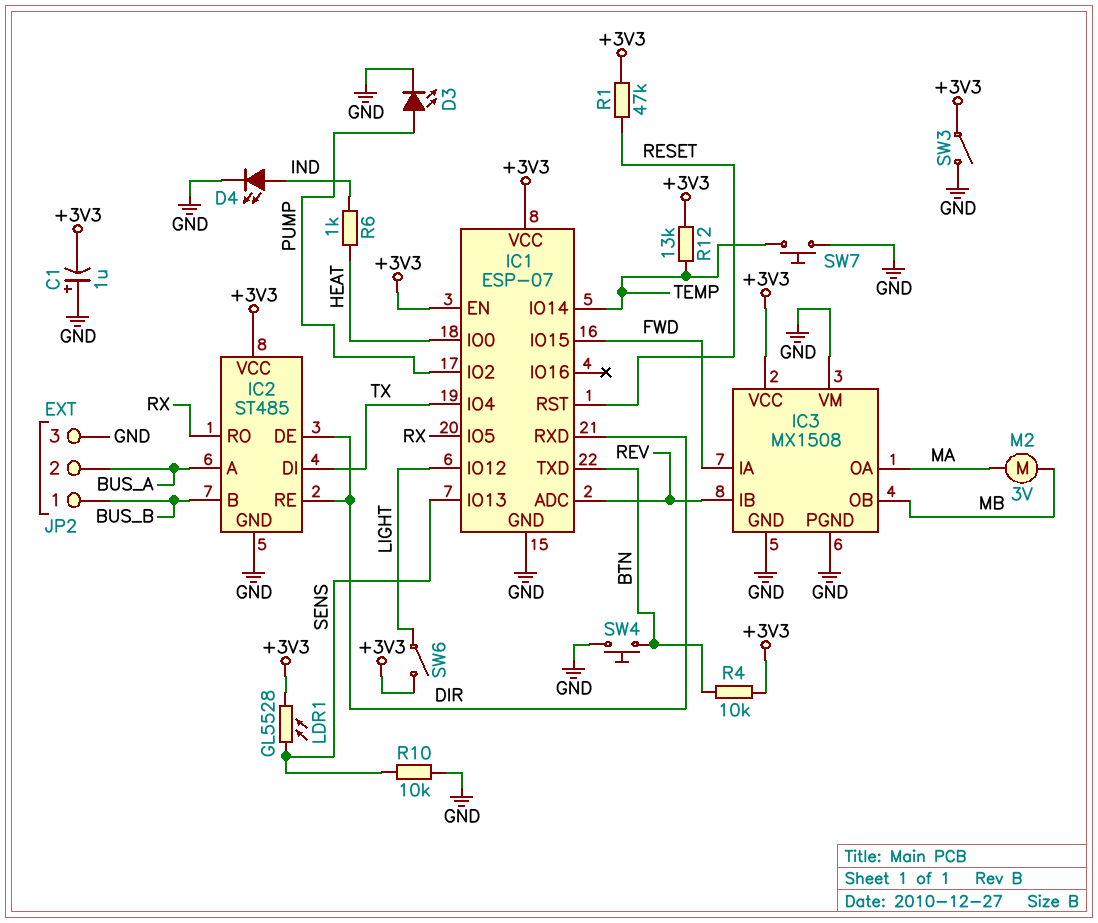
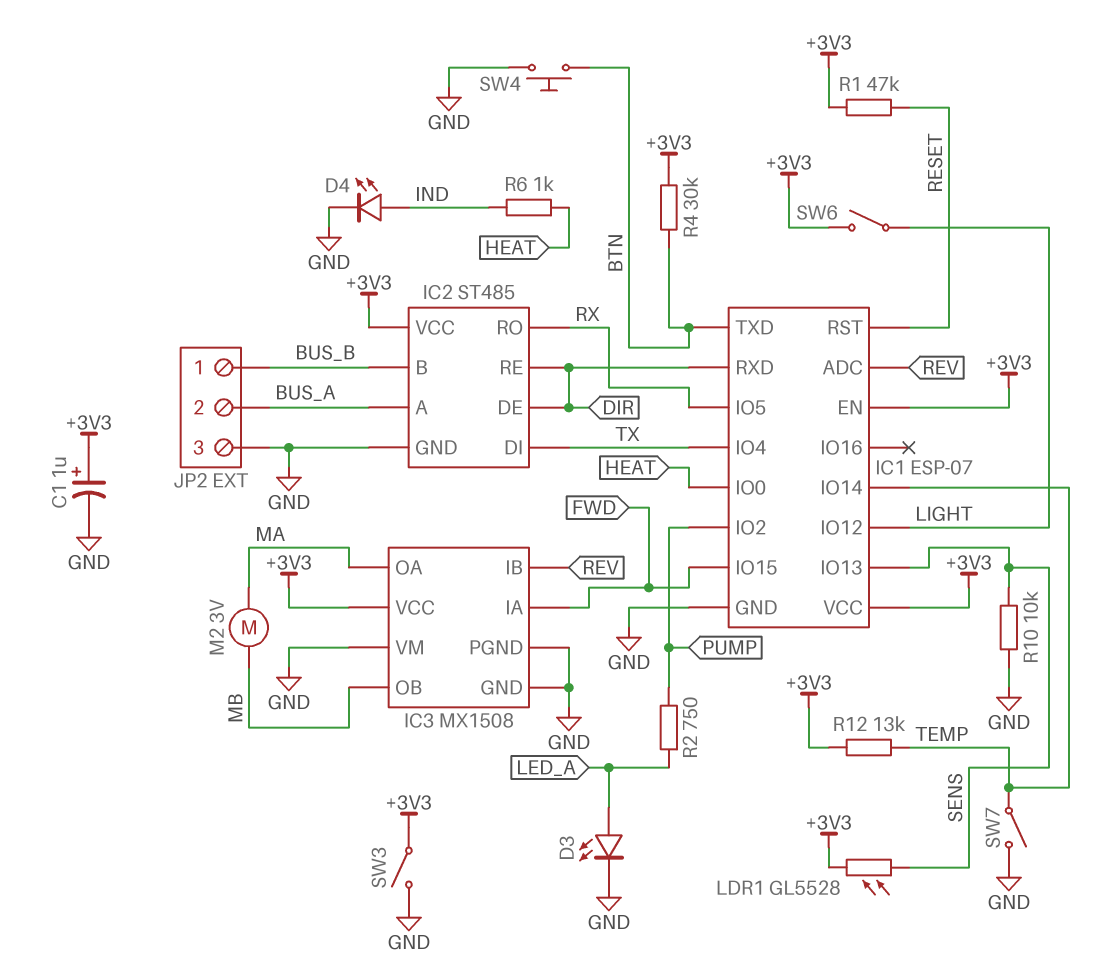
C1: 1uF (plus GND, minus +3V3) -> 1uF (plus +3V3, minus GND)
D3: LED (A PUMP, K GND) -> LED (A LED_A, K GND)
R2: none -> 750 (LED_A, PUMP)
R4: 10k (+3V3, BTN) -> 30k (+3V3, BTN)
SW7: button (GND, TEMP) -> switch (GND, TEMP)

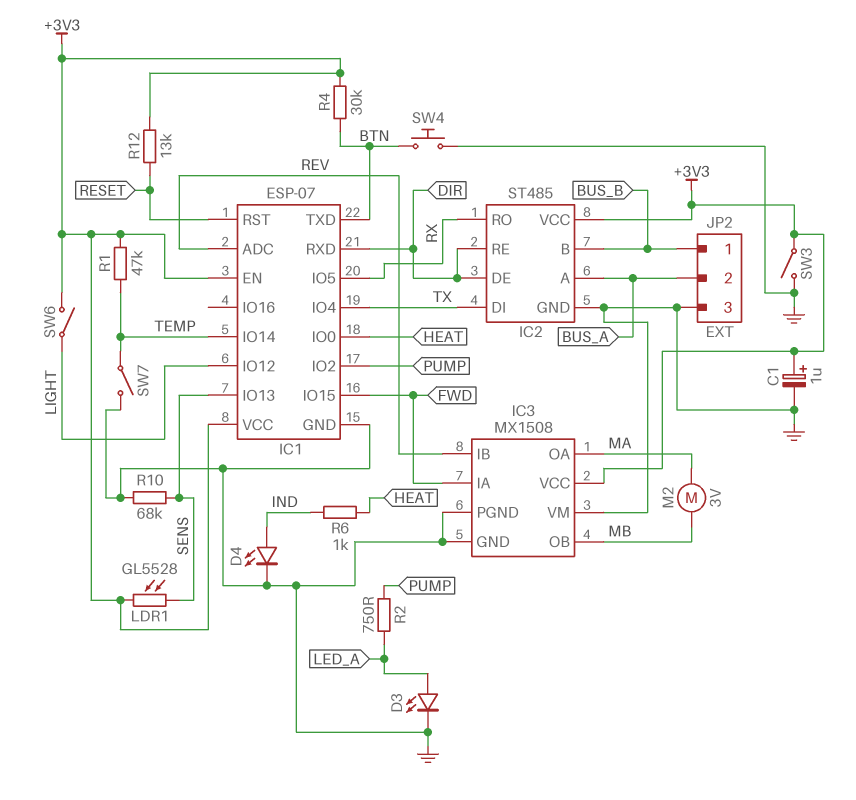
R1: 47k (+3V3, RESET) -> 47k (+3V3, TEMP)
R10: 10k (GND, SENS) -> 68k (GND, SENS)
R12: 13k (+3V3, TEMP) -> 13k (+3V3, RESET)

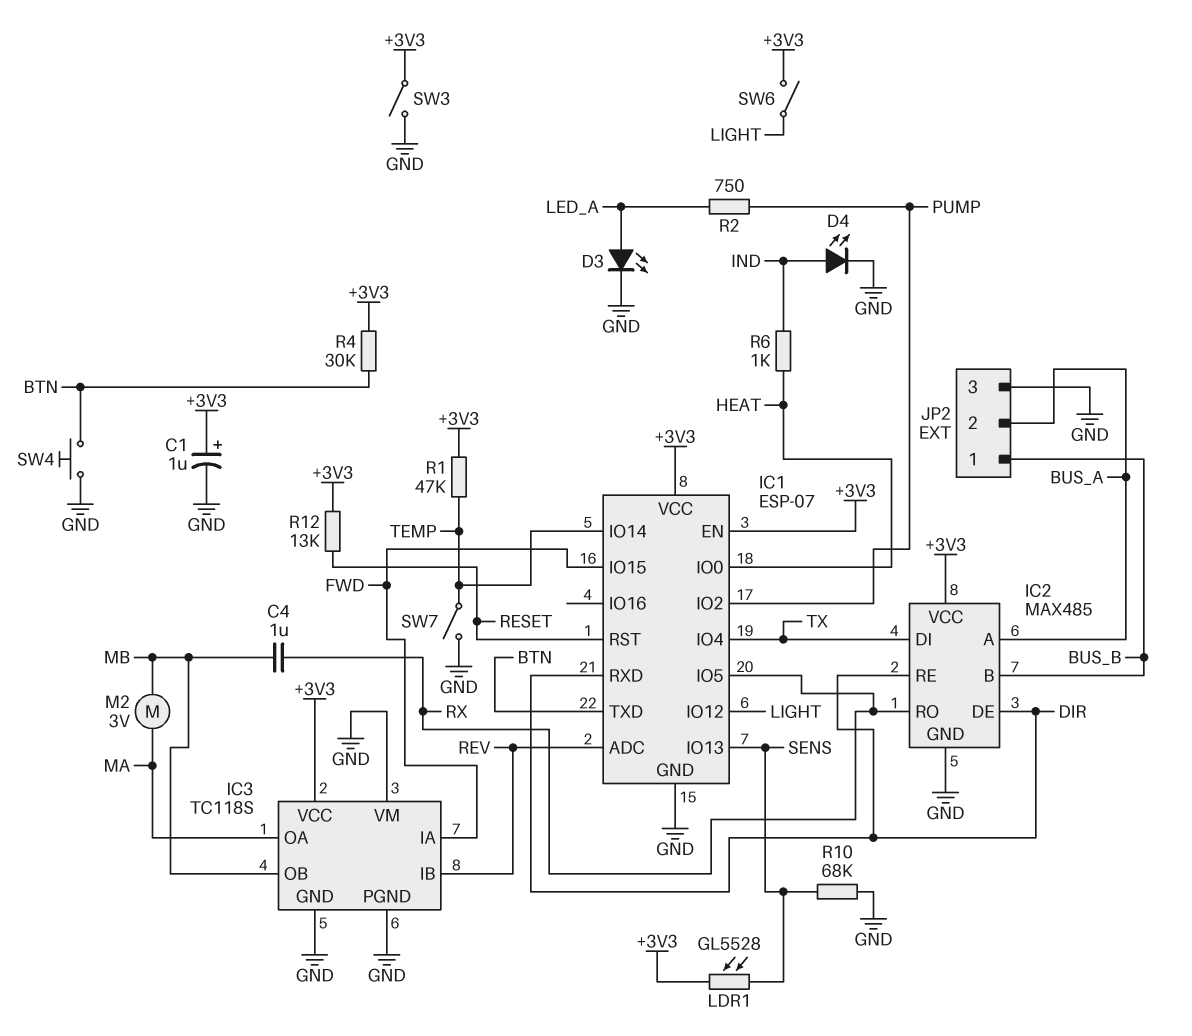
C4: none -> 1uF (MB, RX)
IC2: ST485 -> MAX485
IC3: MX1508 -> TC118S

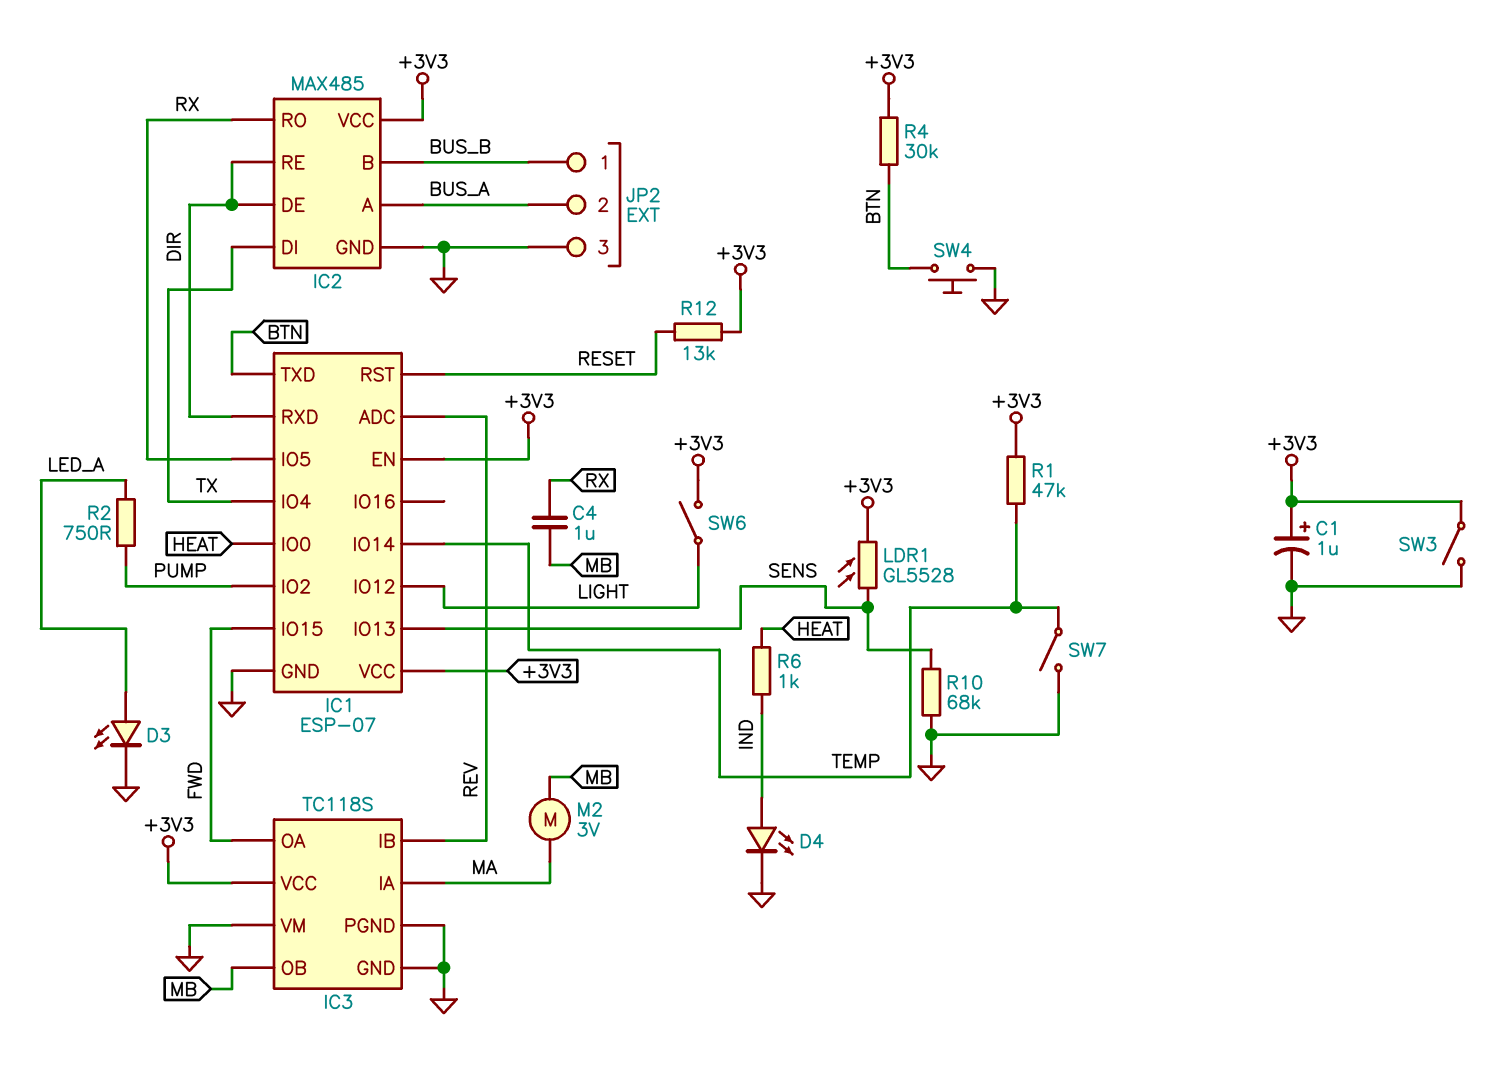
IC3 pin IA: FWD -> MA
IC3 pin OA: MA -> FWD

